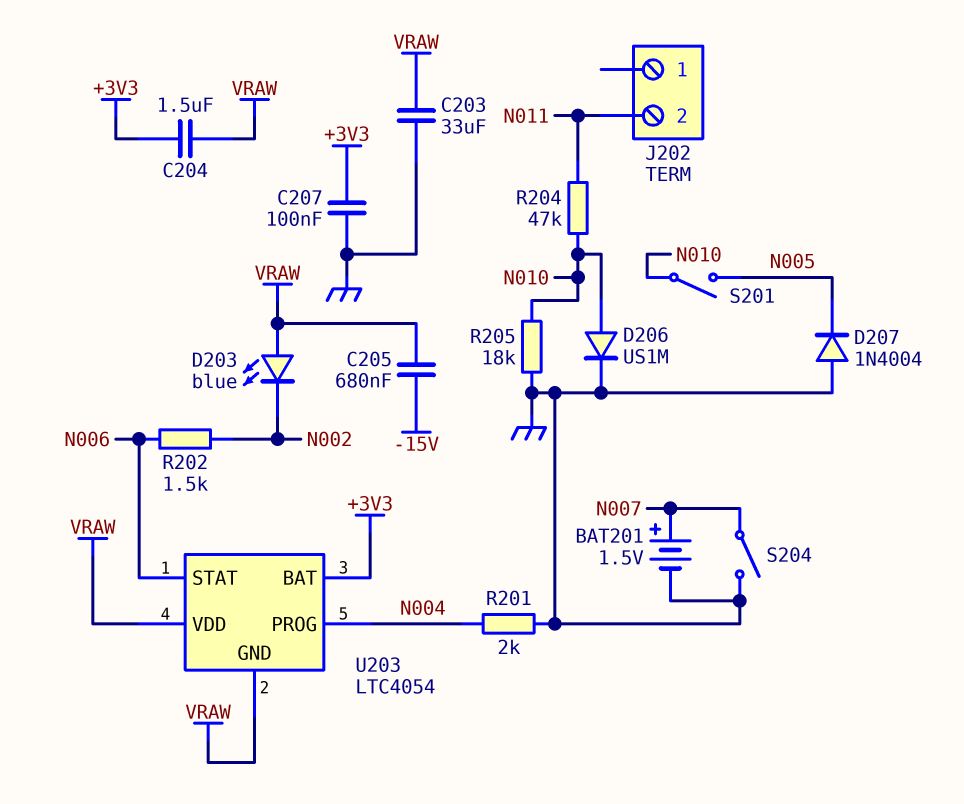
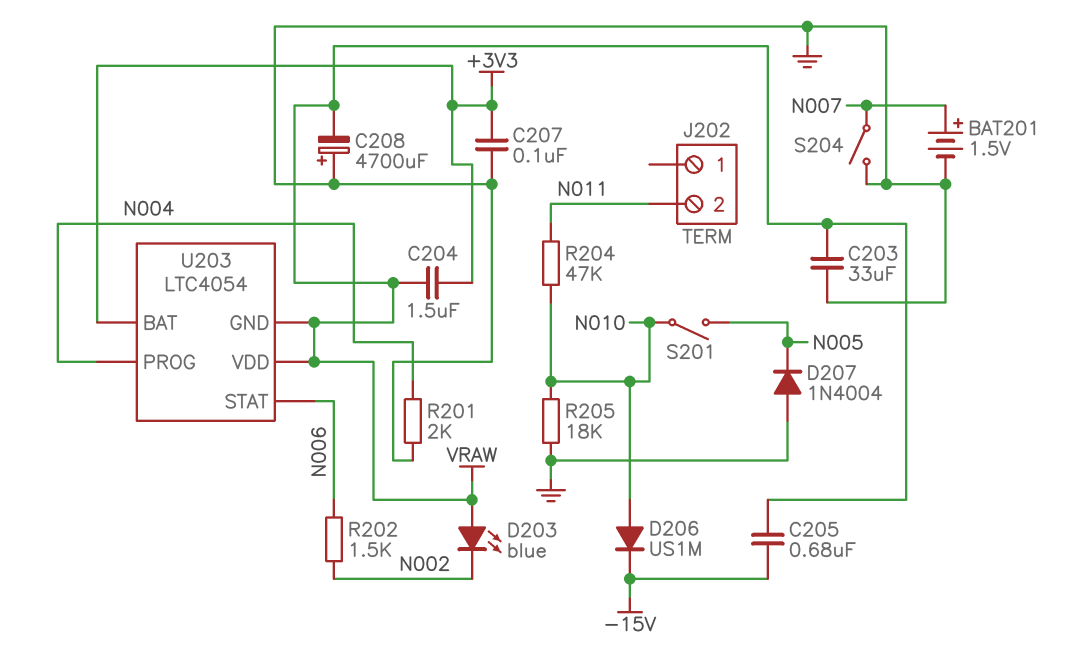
C208: none -> 4700uF (plus GND, minus VRAW)
D206: diode US1M (A N010, K GND) -> diode US1M (A N010, K -15V)

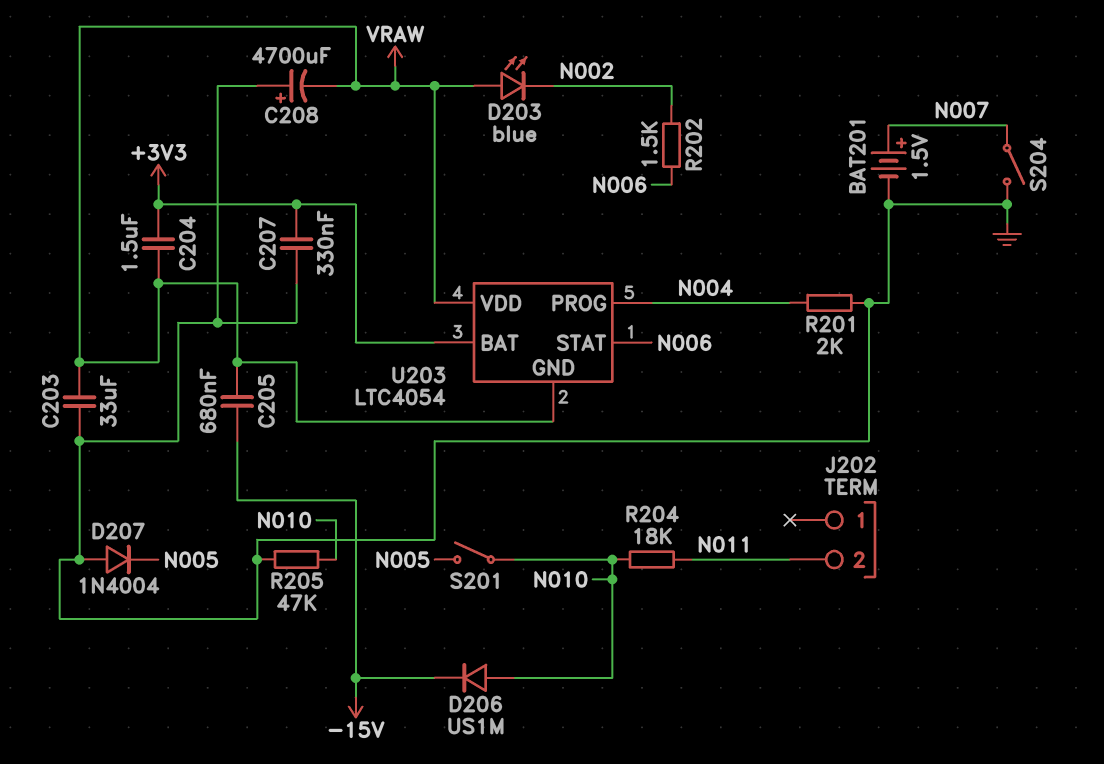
C207: 100nF (+3V3, GND) -> 330nF (+3V3, GND)
R204: 47k (N010, N011) -> 18k (N010, N011)
R205: 18k (GND, N010) -> 47k (GND, N010)

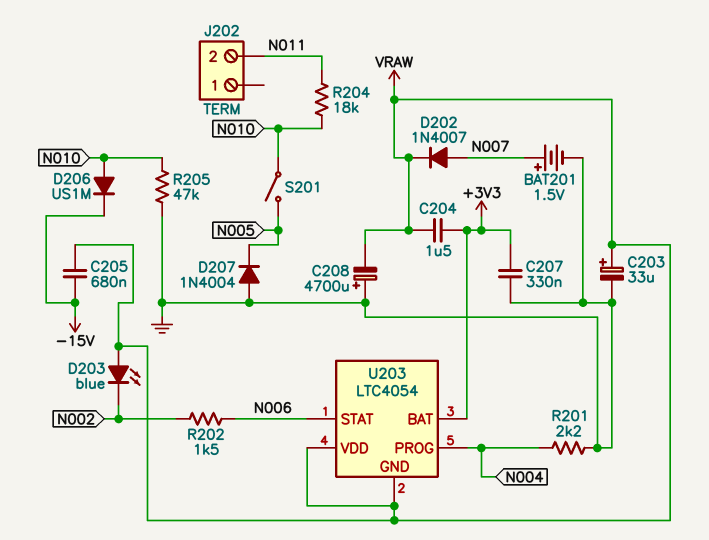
C203: 33uF (GND, VRAW) -> 33uF (plus VRAW, minus GND)
D202: none -> diode 1N4007 (A N007, K VRAW)
R201: 2k (GND, N004) -> 2.2k (GND, N004)
S204: switch (GND, N007) -> none

